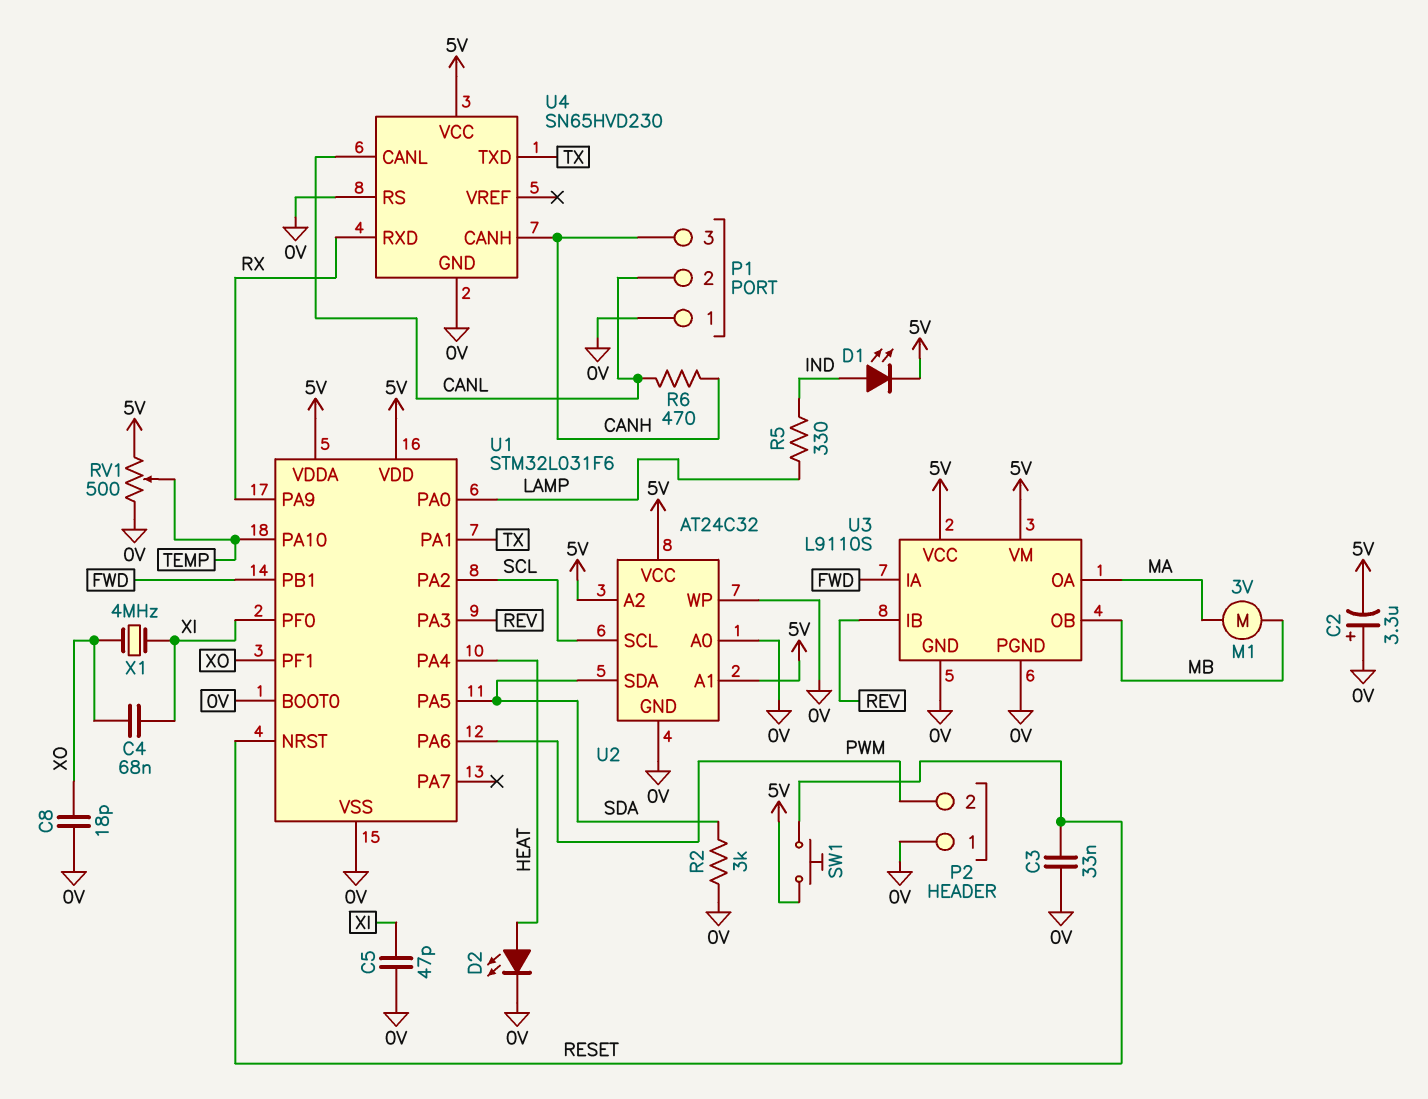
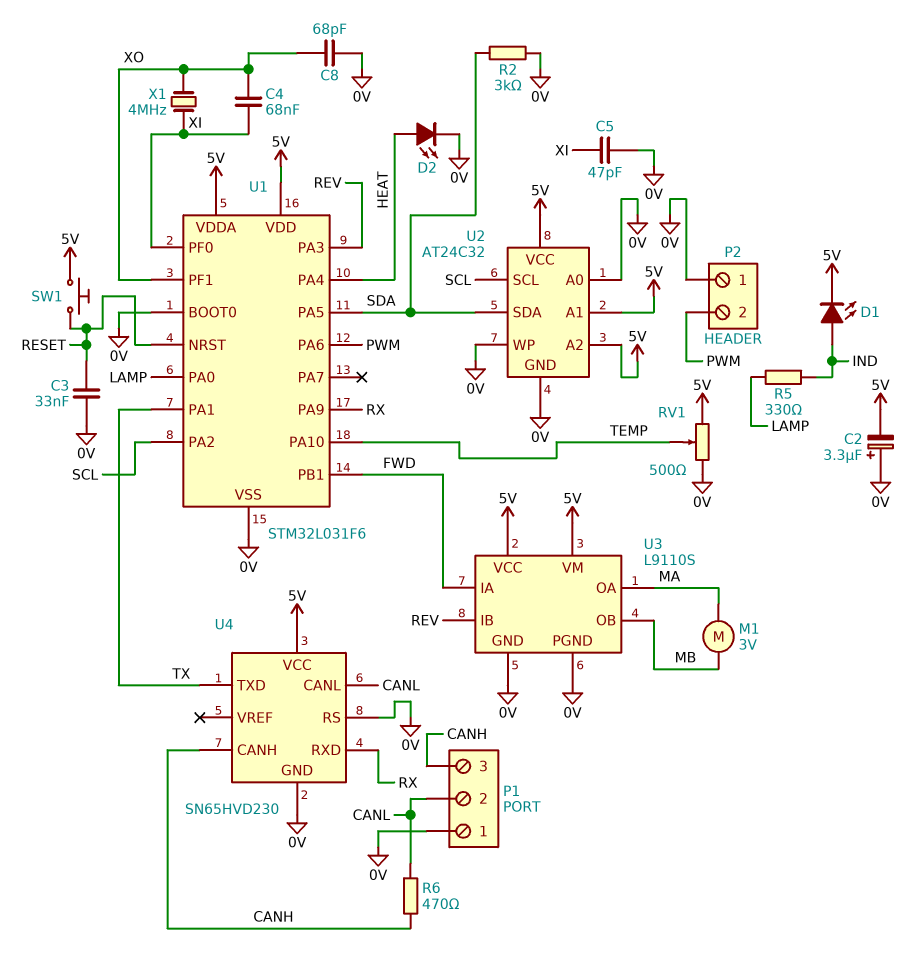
C8: 18pF (0V, XO) -> 68pF (0V, XO)

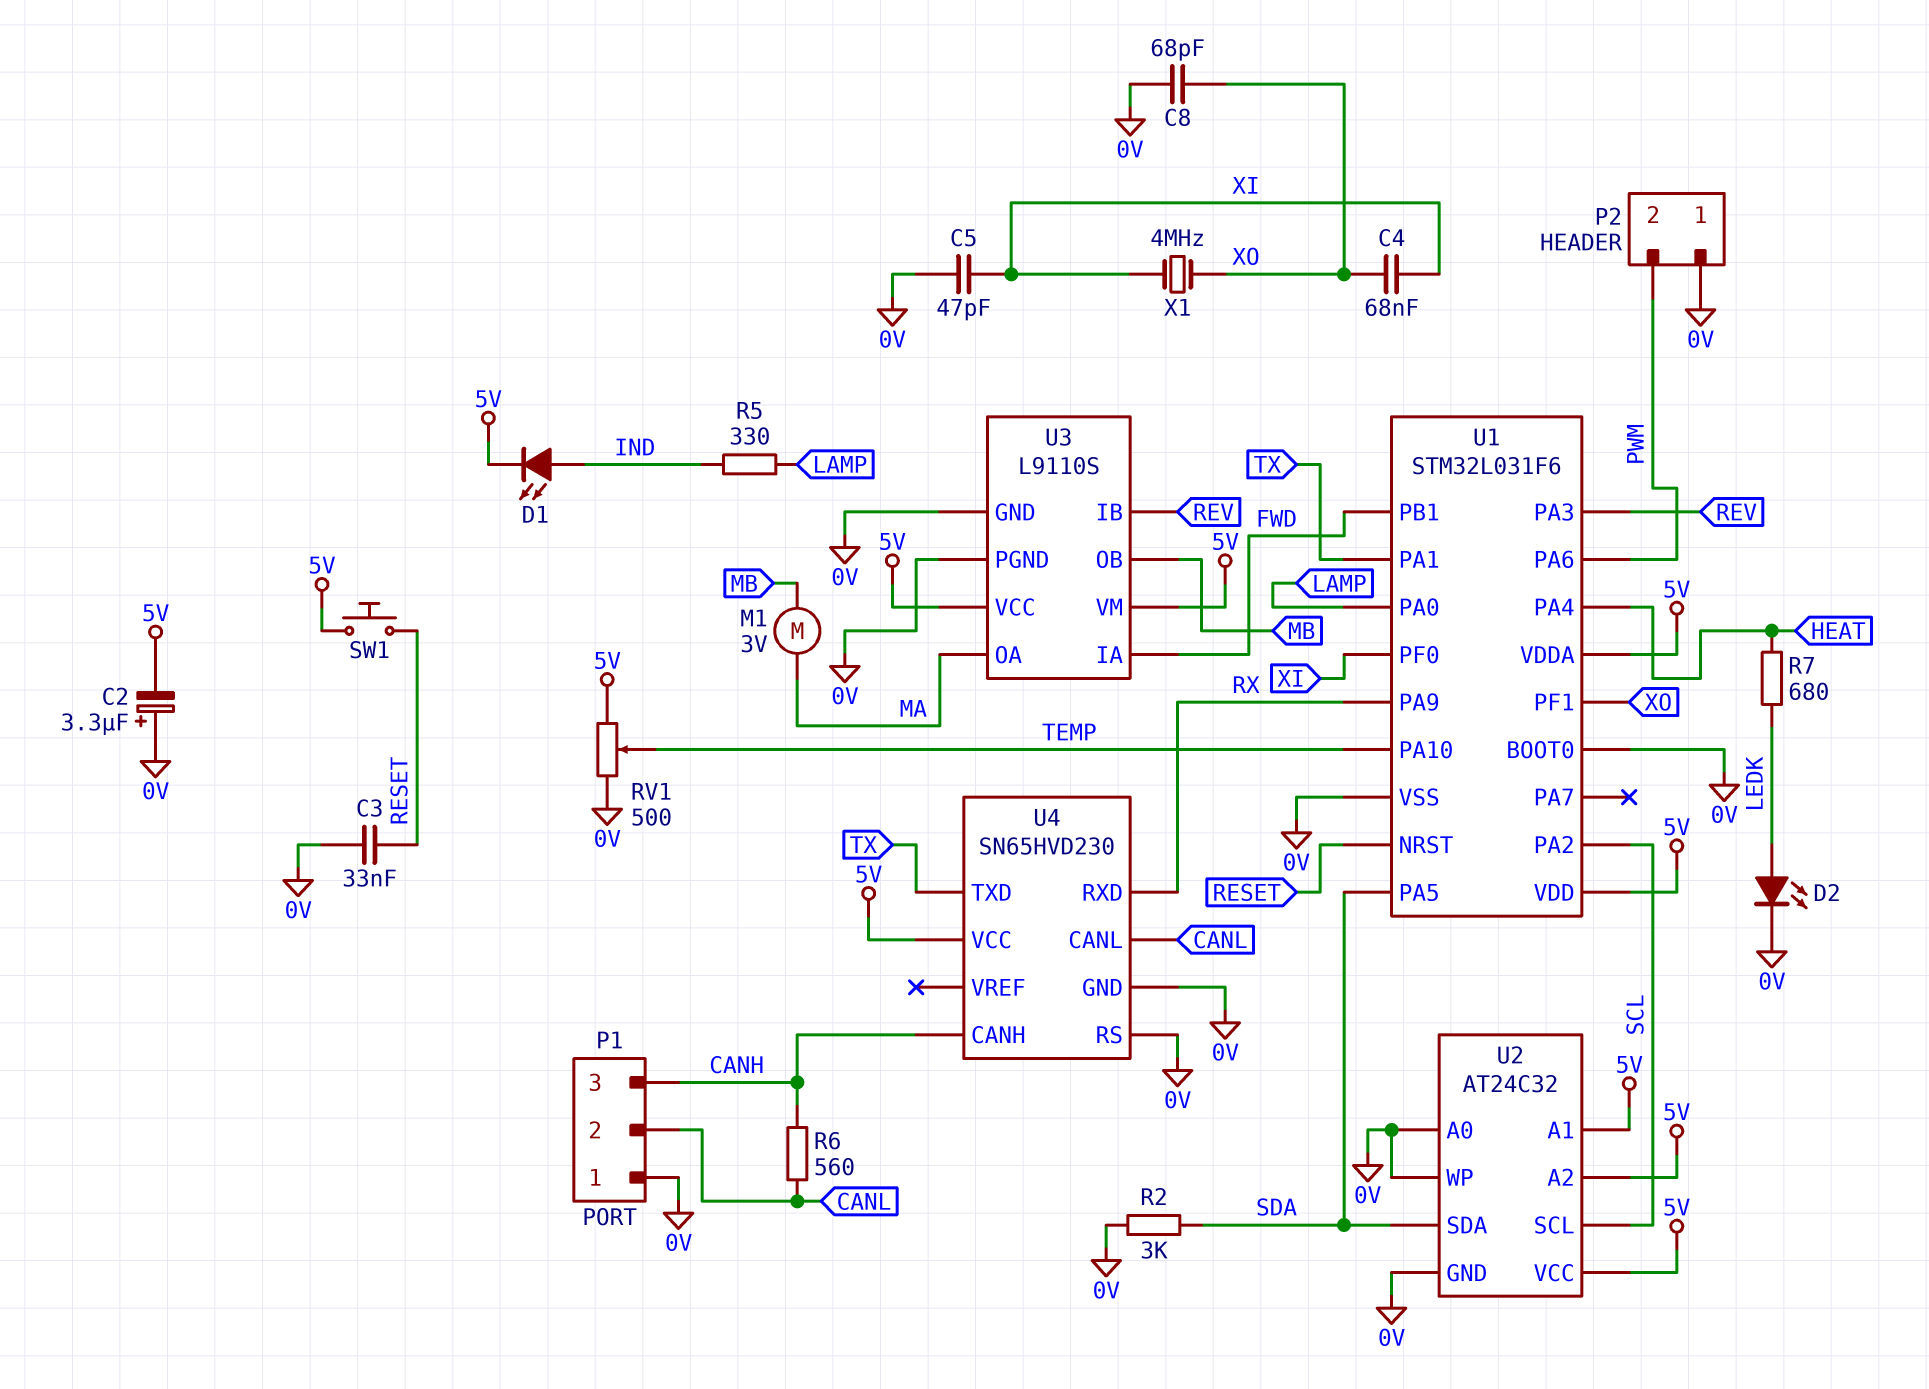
D2: LED (A HEAT, K 0V) -> LED (A LEDK, K 0V)
R6: 470 (CANH, CANL) -> 560 (CANH, CANL)
R7: none -> 680 (HEAT, LEDK)

